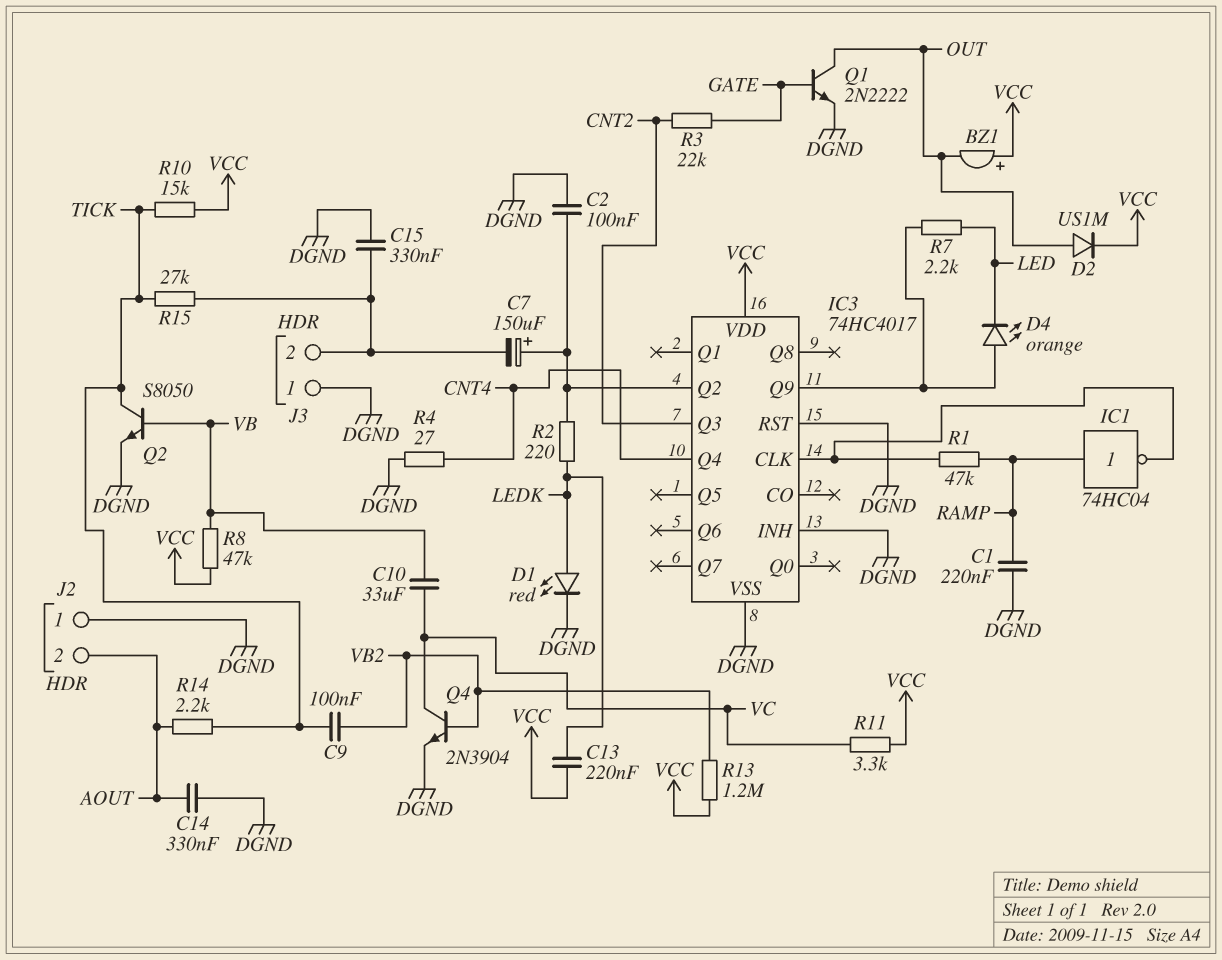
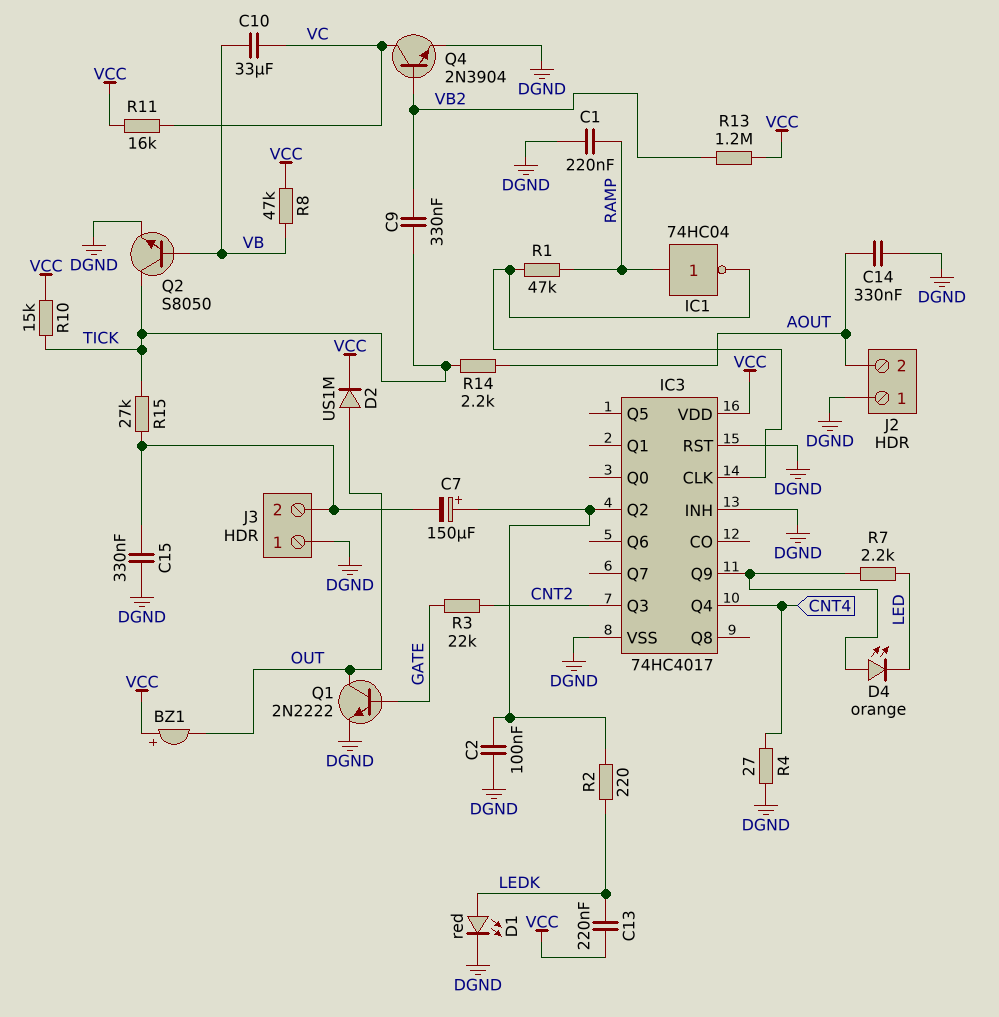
C9: 100nF (TICK, VB2) -> 330nF (TICK, VB2)
R11: 3.3k (VC, VCC) -> 16k (VC, VCC)

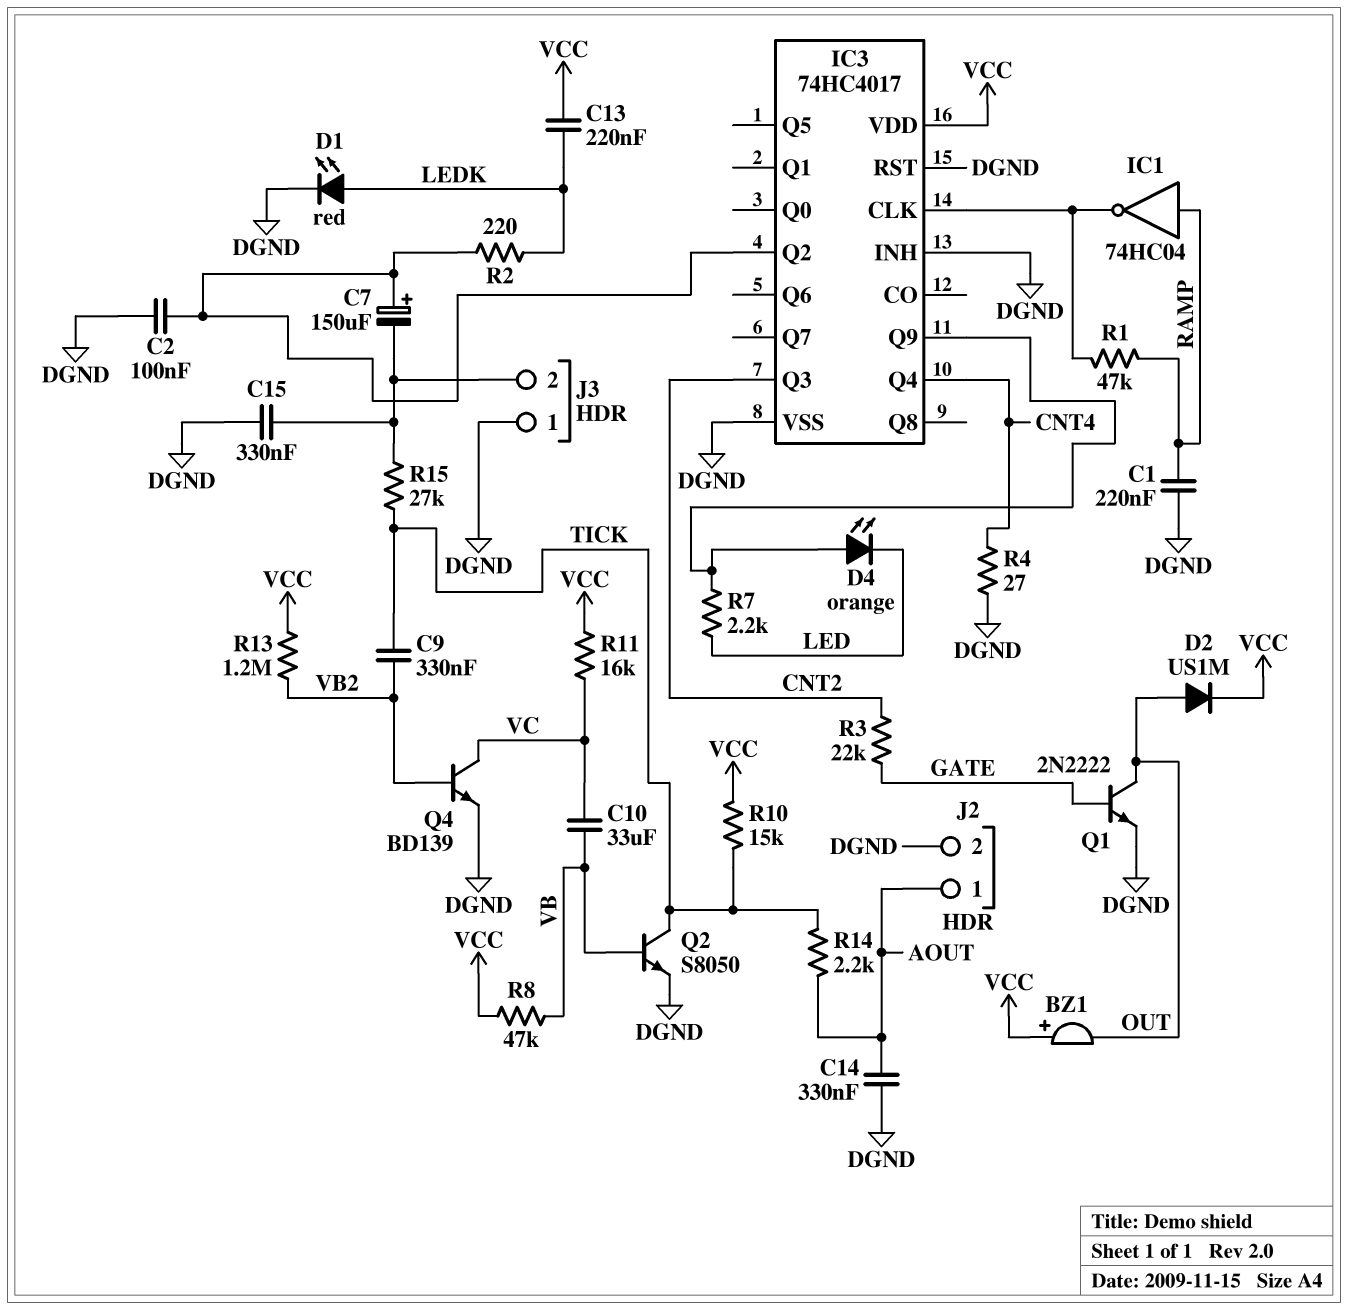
J2 pin 1: DGND -> AOUT
J2 pin 2: AOUT -> DGND
Q4: NPN 2N3904 (B VB2, C VC, E DGND) -> NPN BD139 (B VB2, C VC, E DGND)

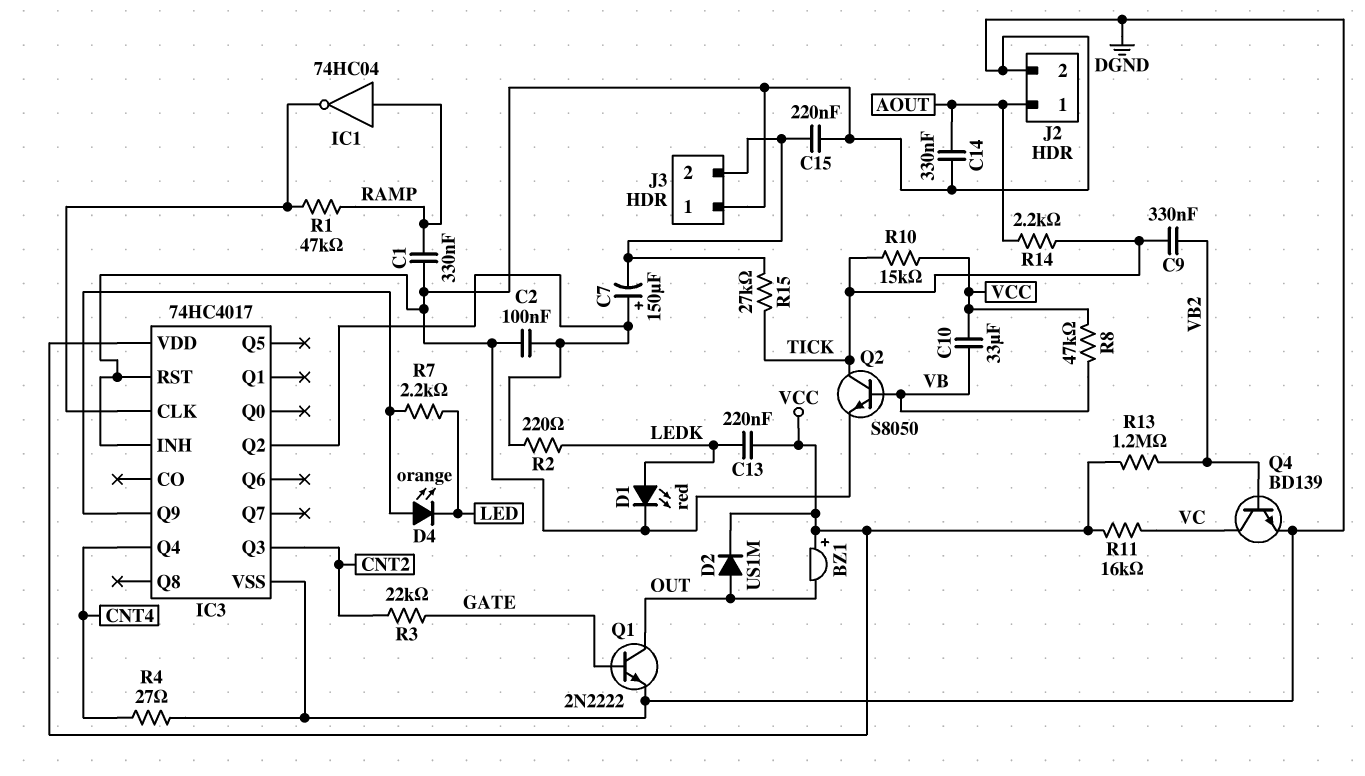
C1: 220nF (DGND, RAMP) -> 330nF (DGND, RAMP)
C10: 33uF (VB, VC) -> 33uF (VB, VCC)
C15: 330nF (DGND, J3/2) -> 220nF (DGND, J3/2)

